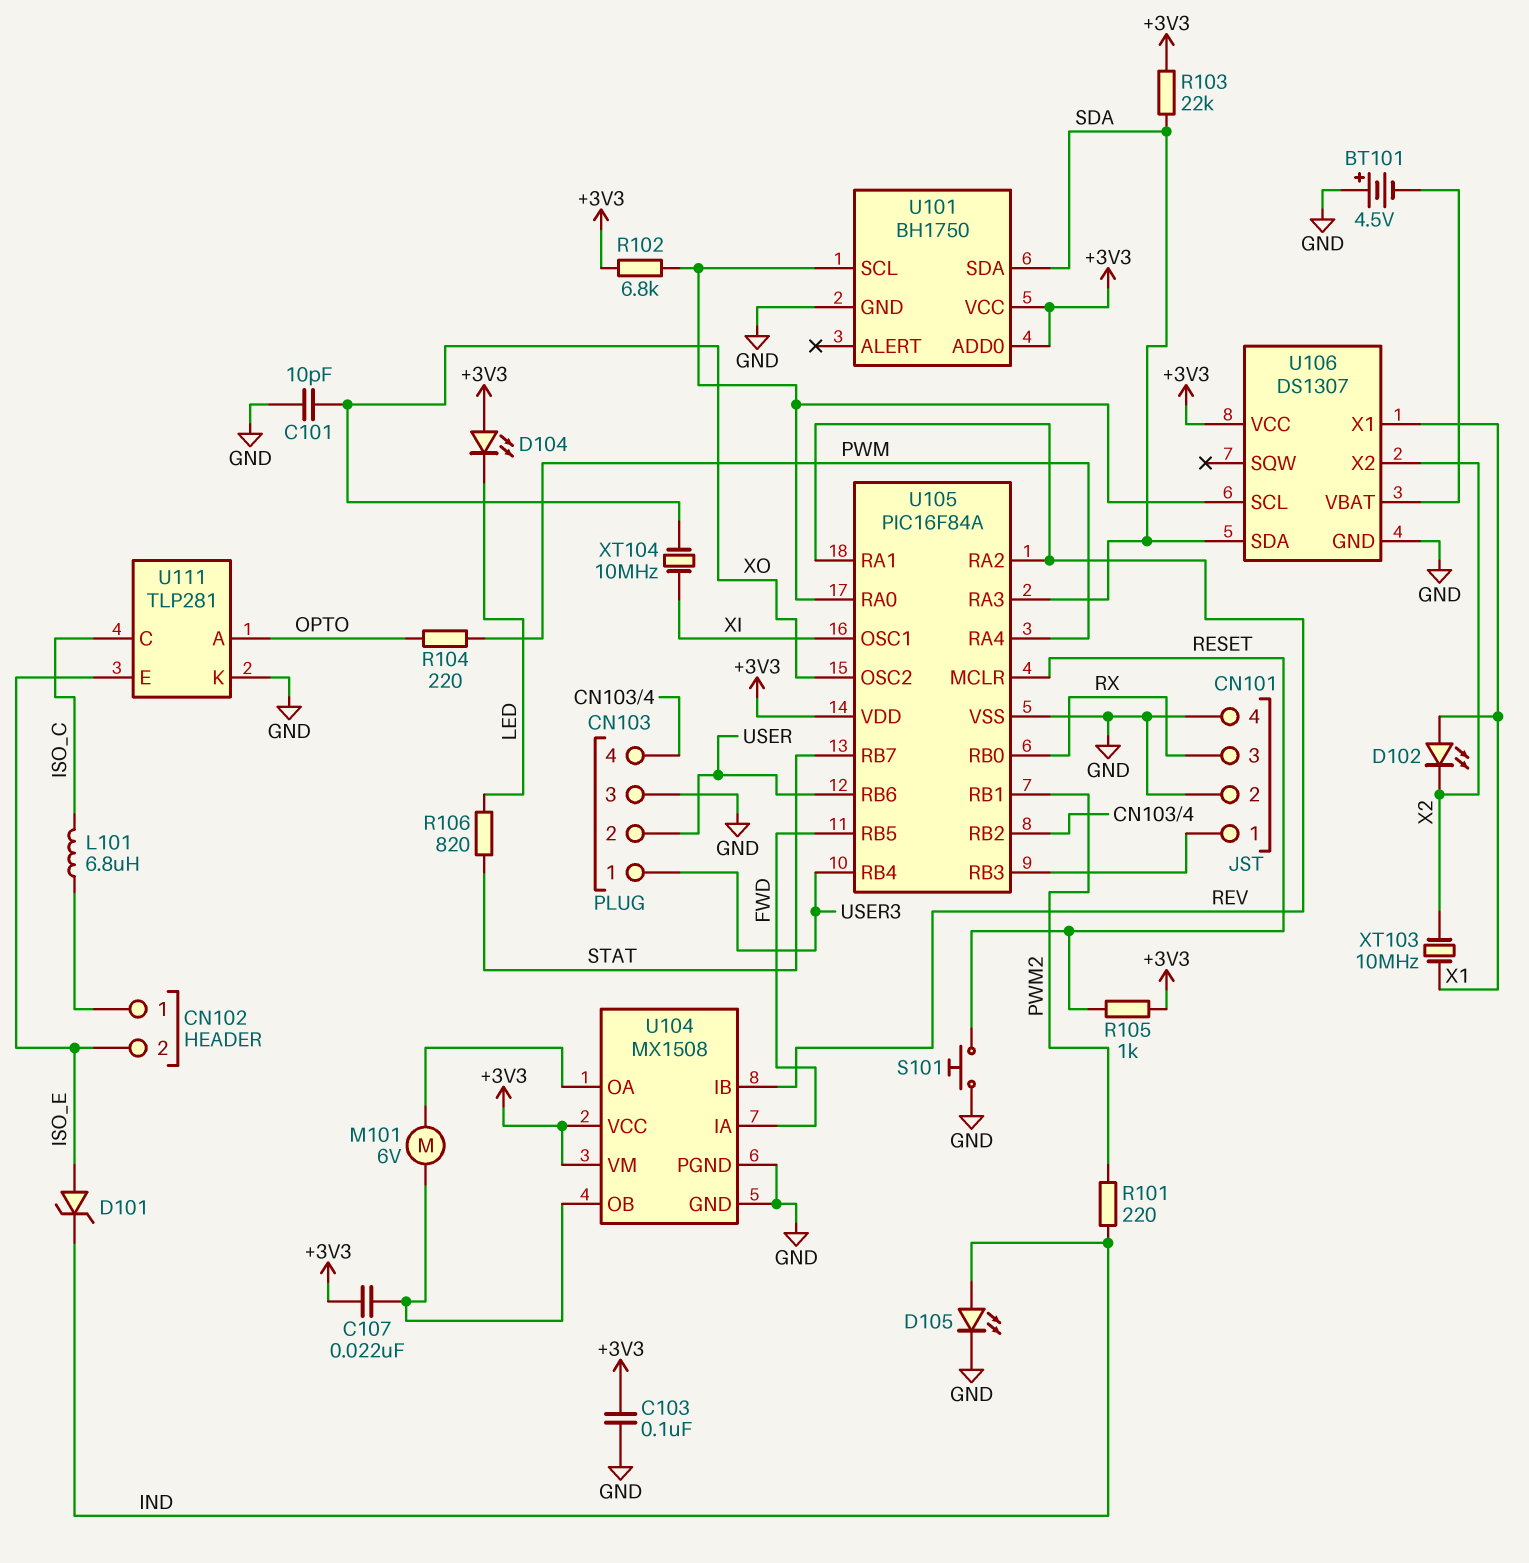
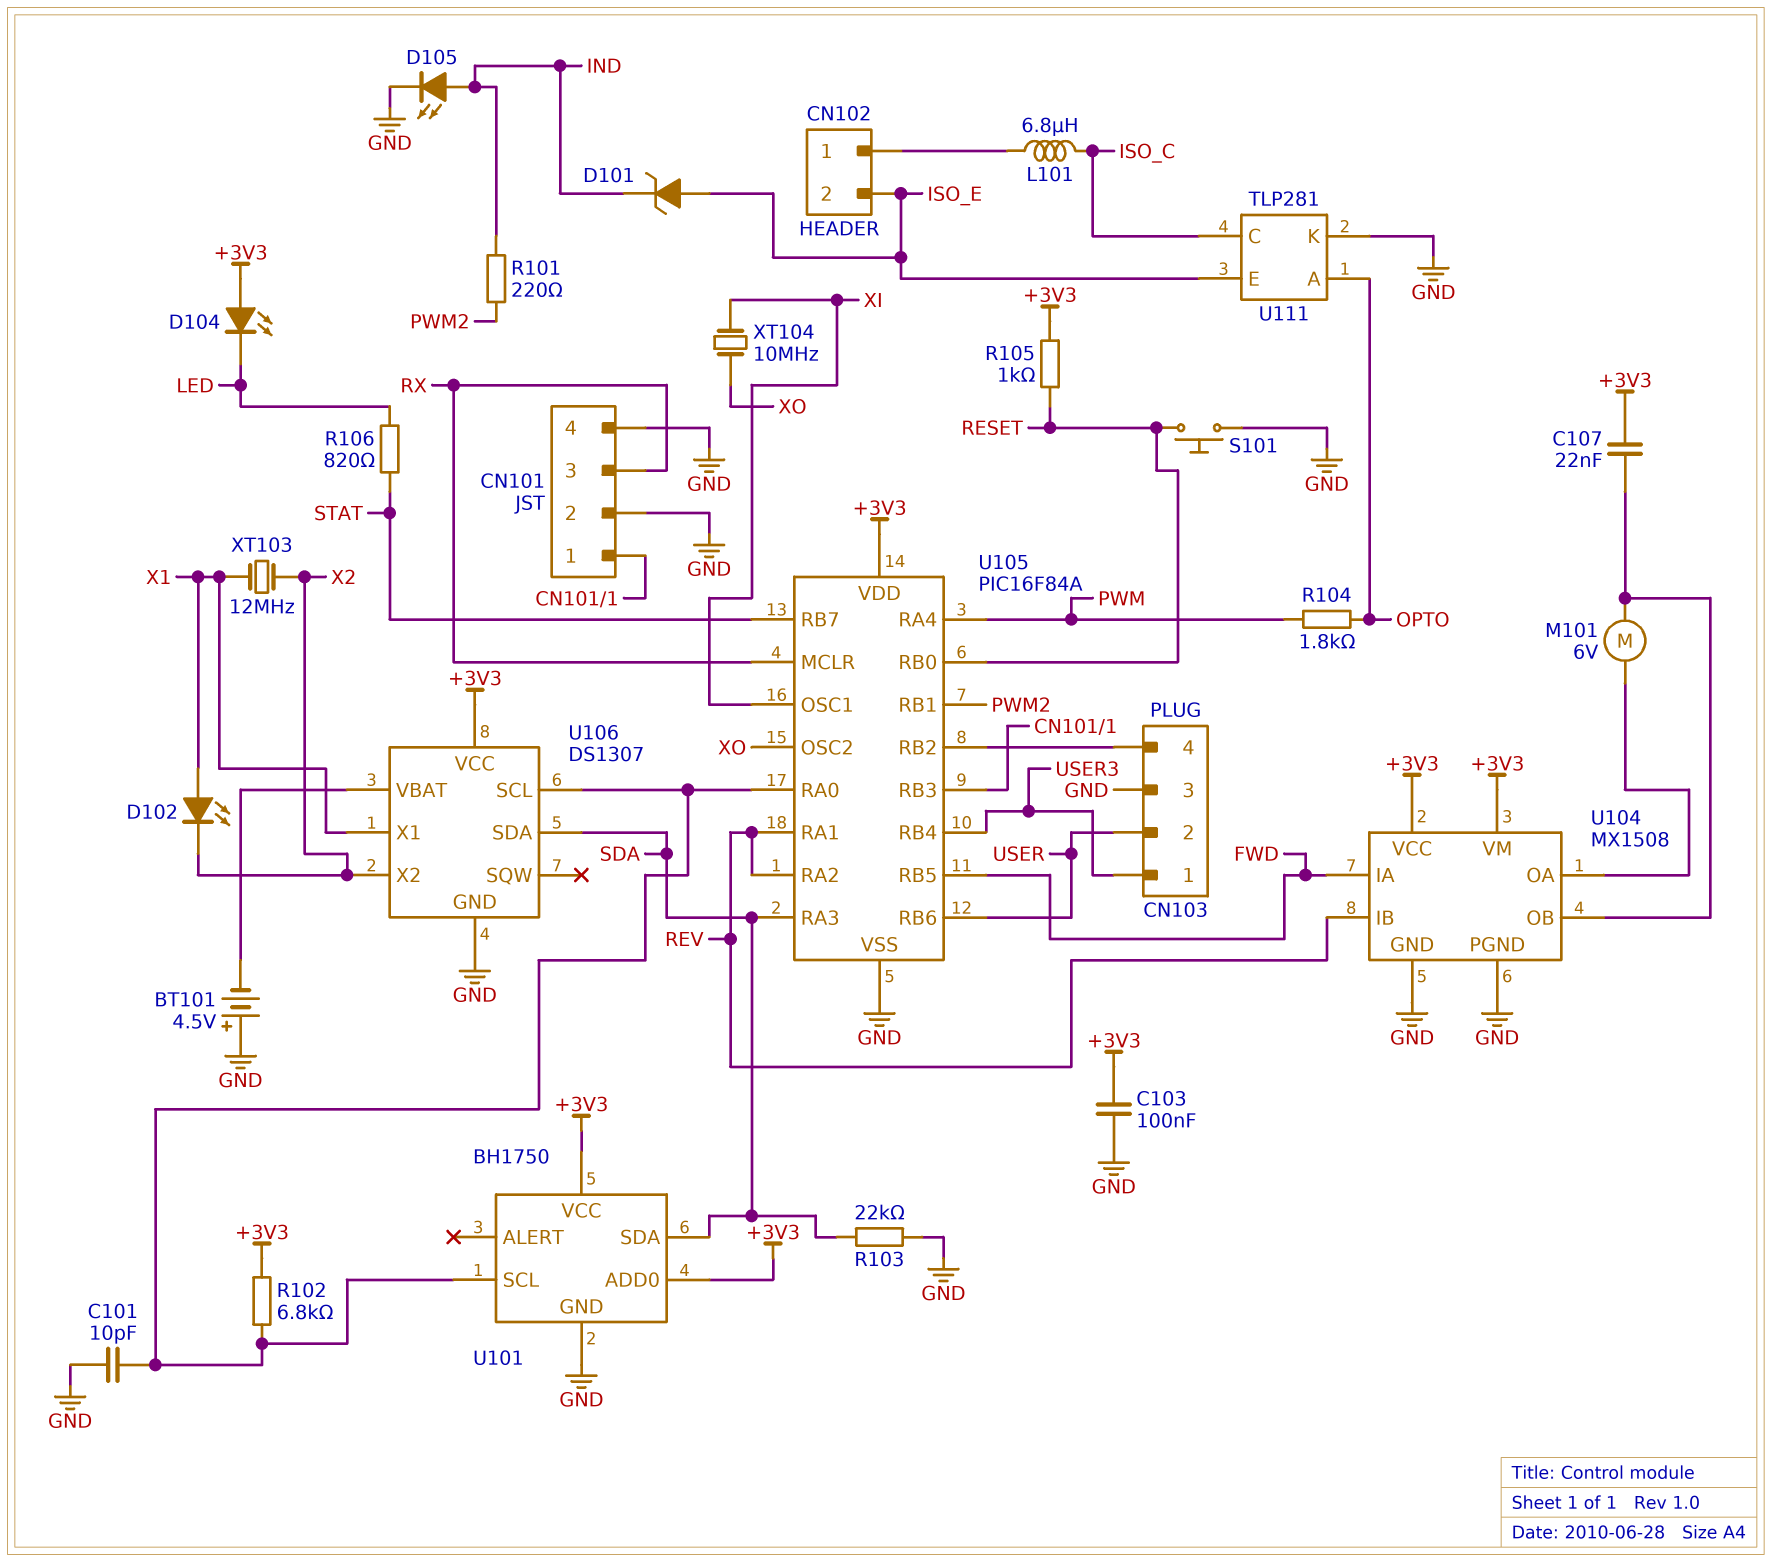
C101: 10pF (GND, XO) -> 10pF (GND, U101/SCL)
R103: 22k (+3V3, SDA) -> 22k (GND, SDA)
R104: 220 (OPTO, PWM) -> 1.8k (OPTO, PWM)
U105 pin MCLR: RESET -> RX
U105 pin RB0: RX -> RESET
XT103: 10MHz (X1, X2) -> 12MHz (X1, X2)

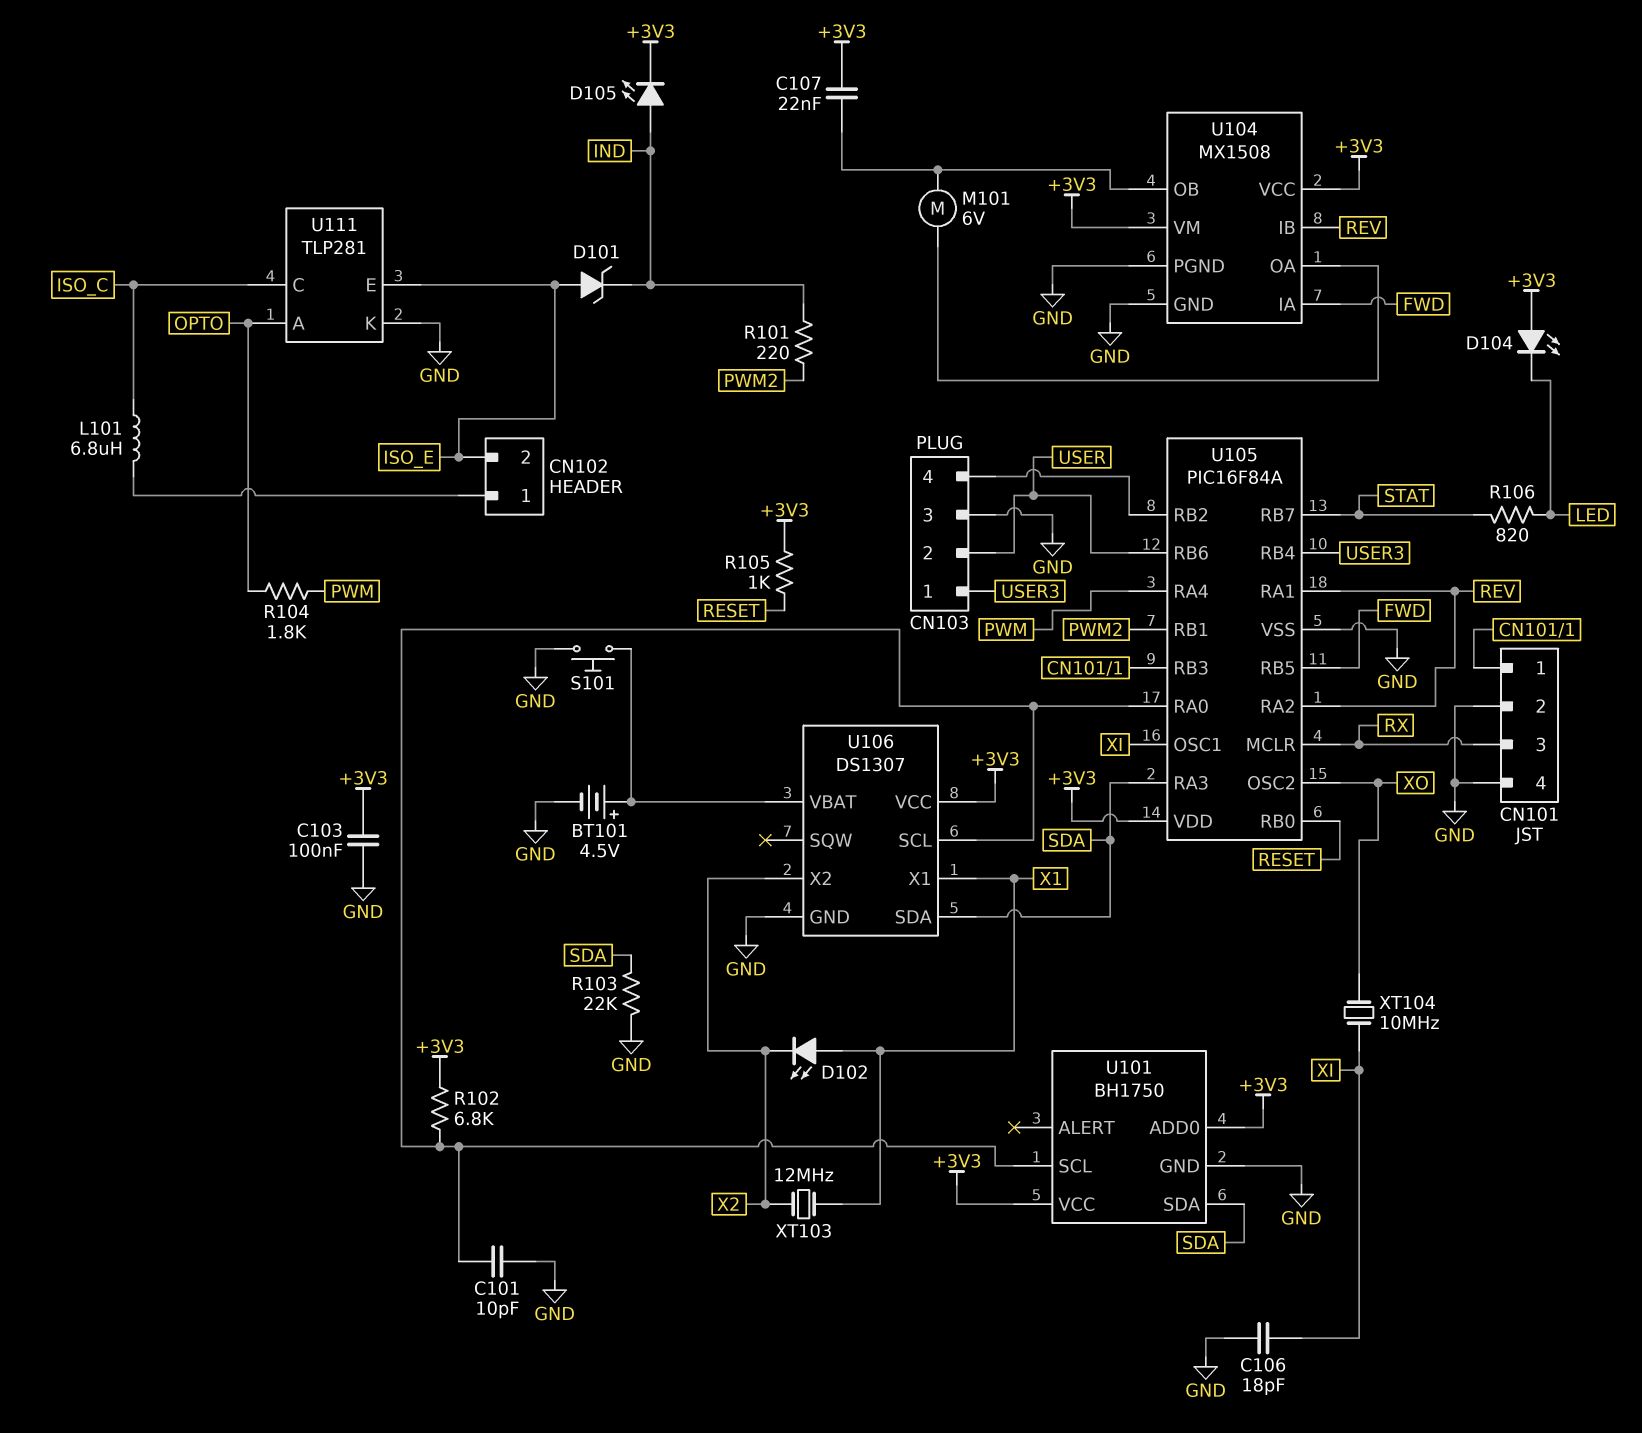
BT101: 4.5V (plus GND, minus U106/VBAT) -> 4.5V (plus U106/VBAT, minus GND)
C106: none -> 18pF (GND, XI)
D105: LED (A IND, K GND) -> LED (A IND, K +3V3)
S101: button (GND, RESET) -> button (GND, U106/VBAT)

